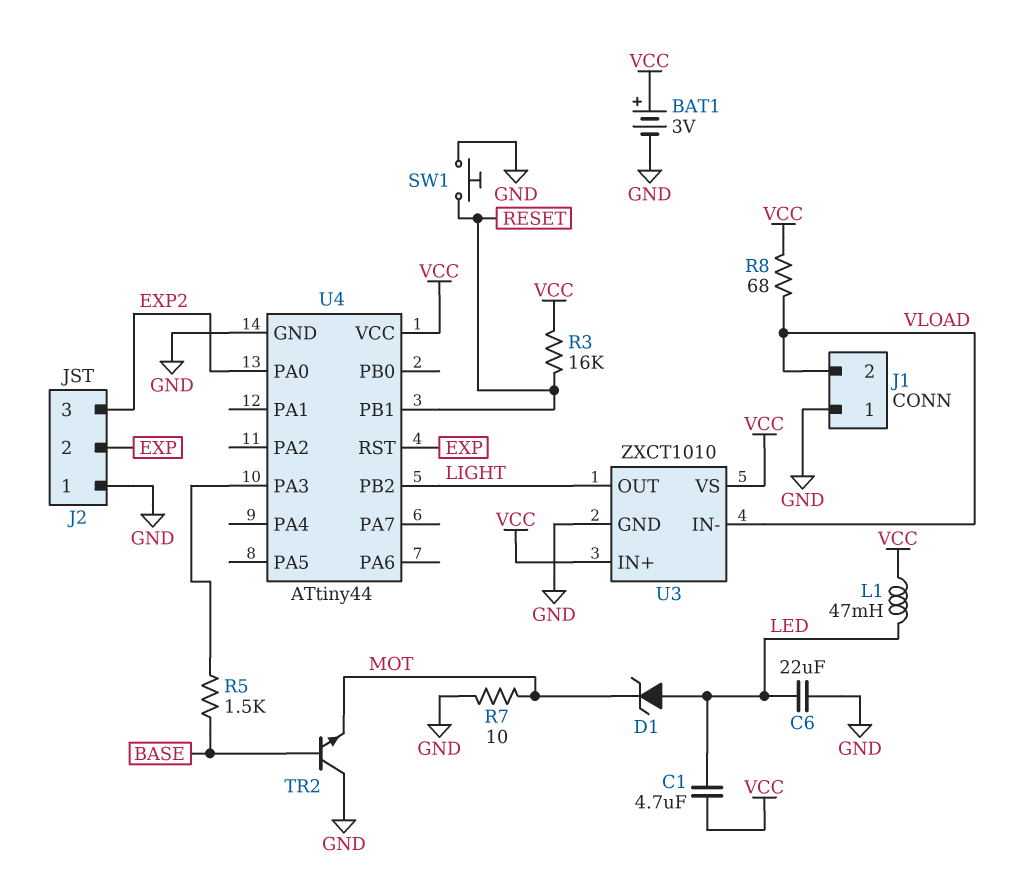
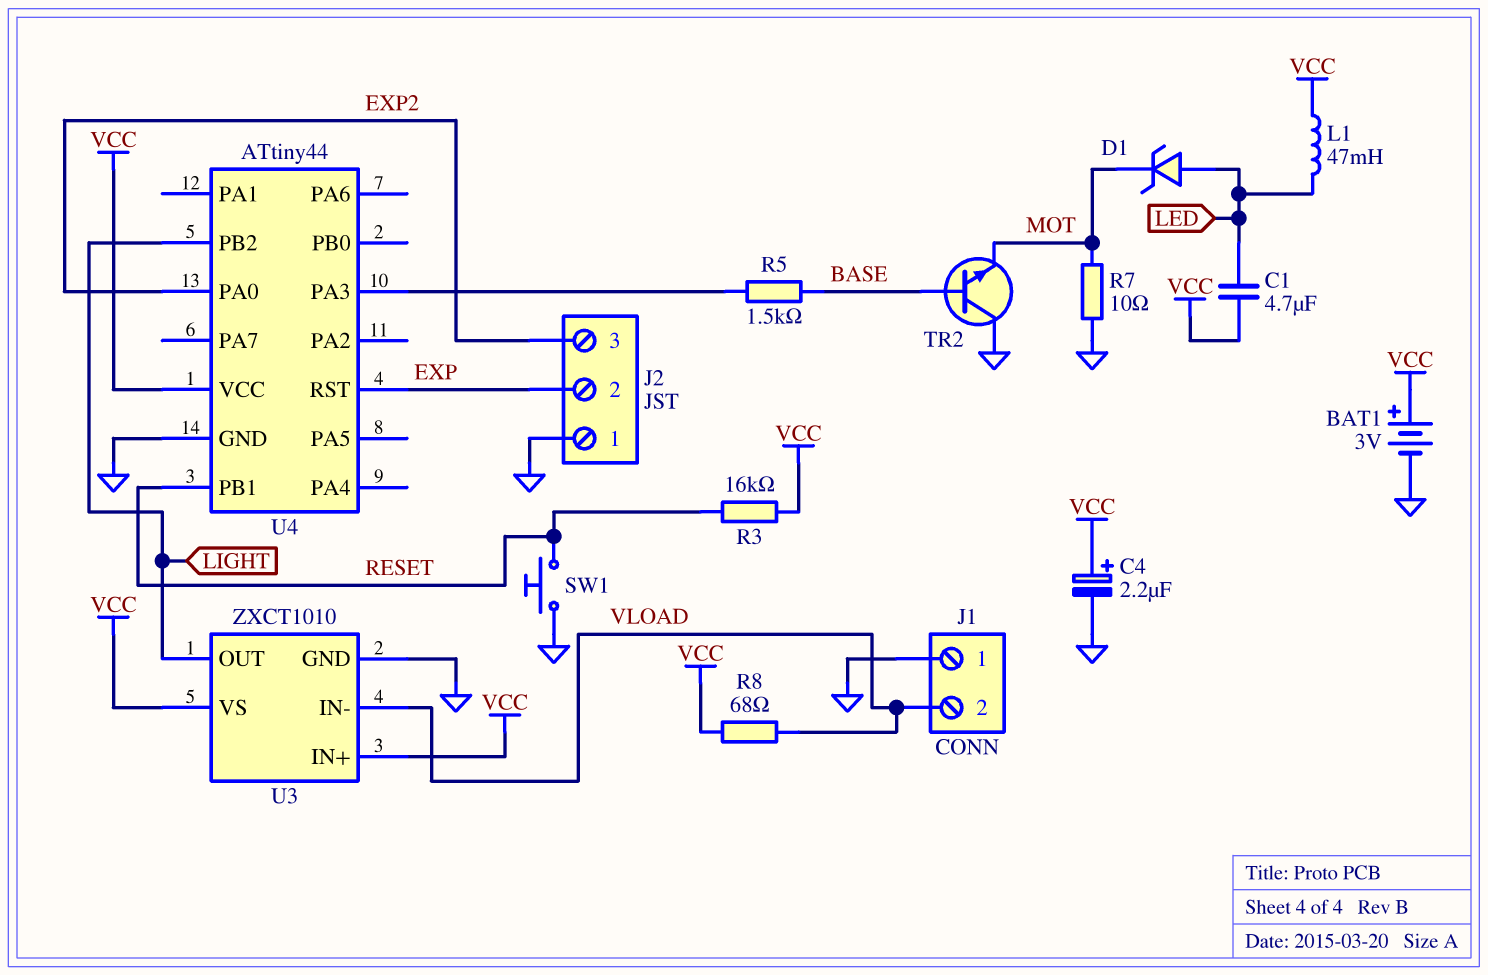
C4: none -> 2.2uF (plus VCC, minus GND)
C6: 22uF (GND, LED) -> none

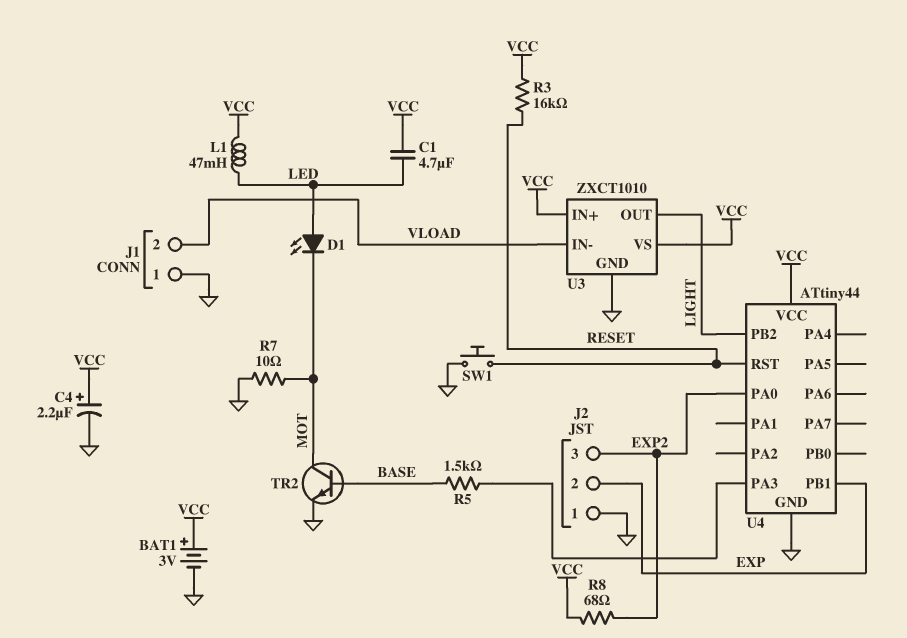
D1: zener (A LED, K MOT) -> LED (A LED, K MOT)
R8: 68 (VCC, VLOAD) -> 68 (EXP2, VCC)
TR2: NPN (B BASE, C GND, E MOT) -> NPN (B BASE, C MOT, E GND)
U4 pin PB1: RESET -> EXP
U4 pin RST: EXP -> RESET

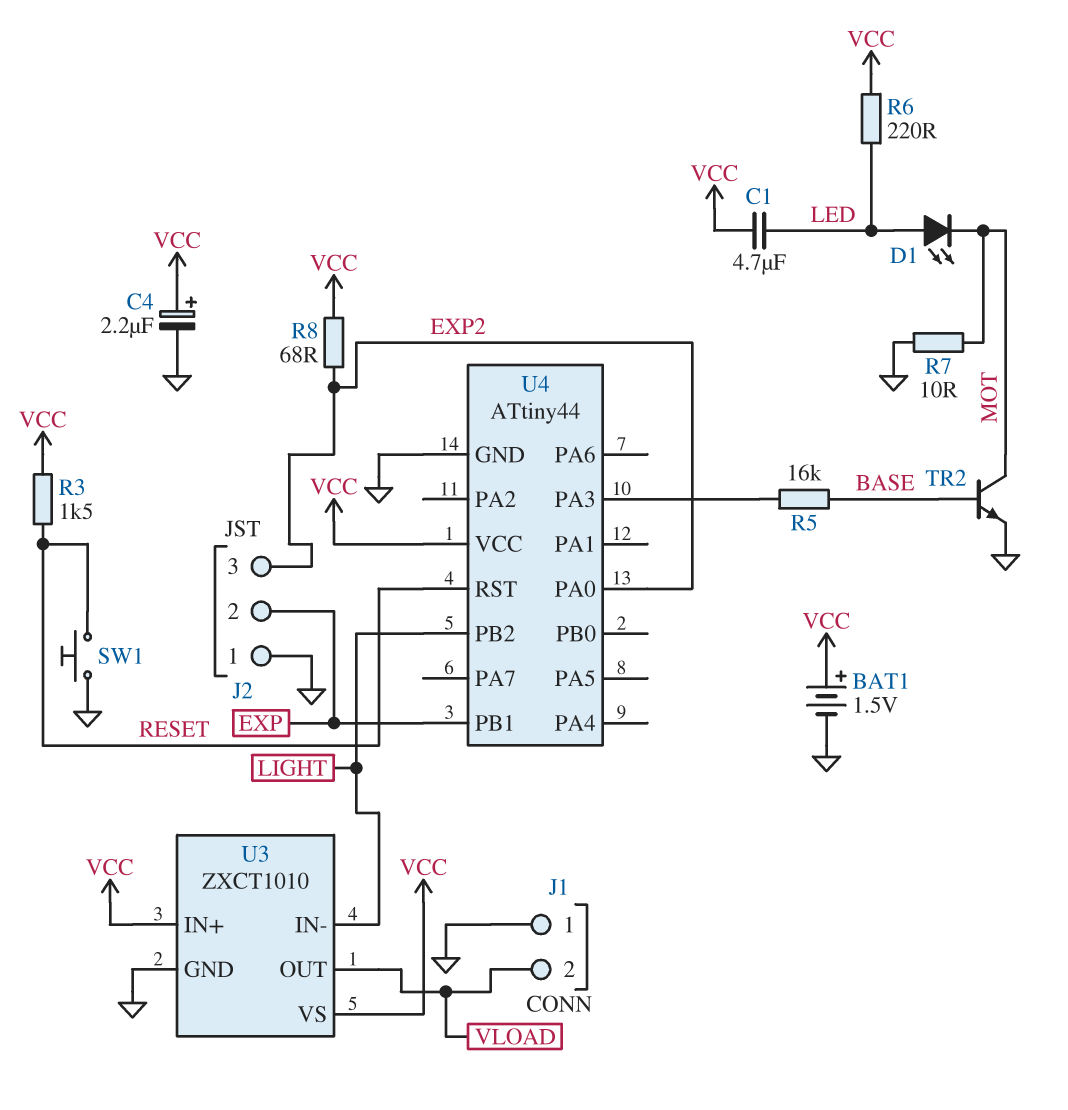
BAT1: 3V (plus VCC, minus GND) -> 1.5V (plus VCC, minus GND)
L1: 47mH (LED, VCC) -> none
R3: 16k (RESET, VCC) -> 1.5k (RESET, VCC)
R5: 1.5k (BASE, U4/PA3) -> 16k (BASE, U4/PA3)
R6: none -> 220 (LED, VCC)
U3 pin IN-: VLOAD -> LIGHT
U3 pin OUT: LIGHT -> VLOAD

